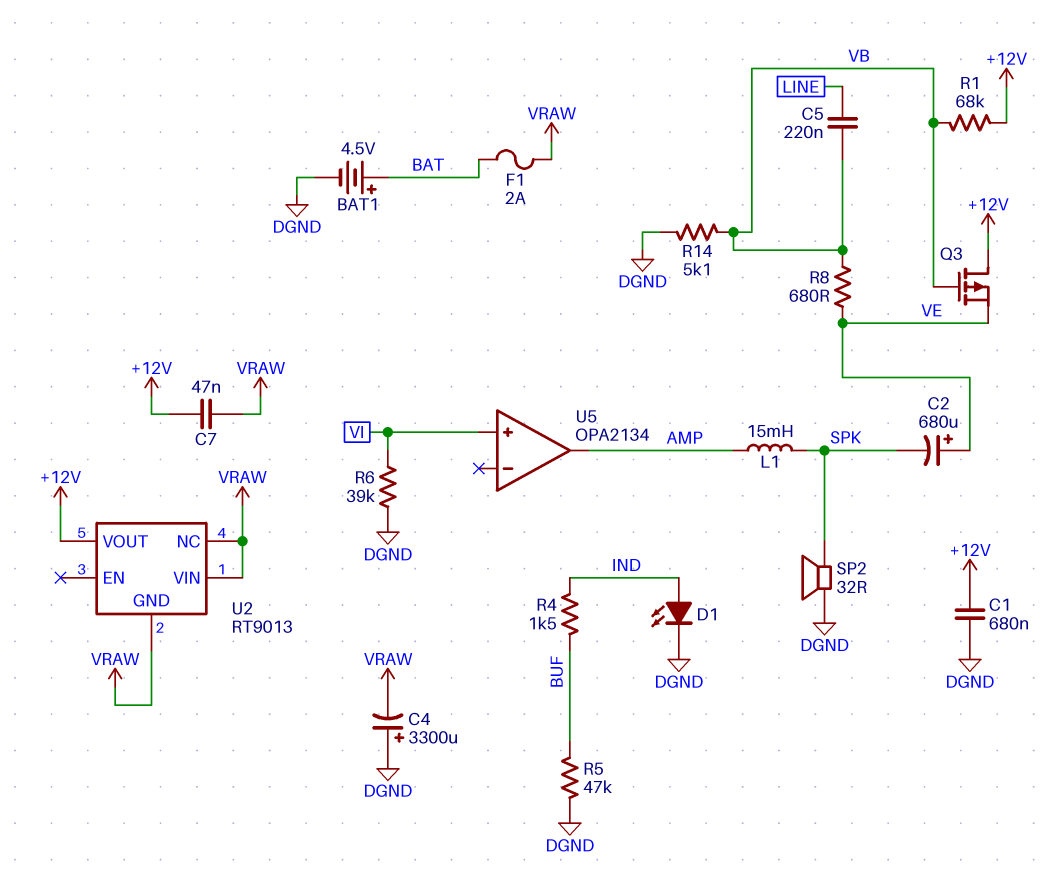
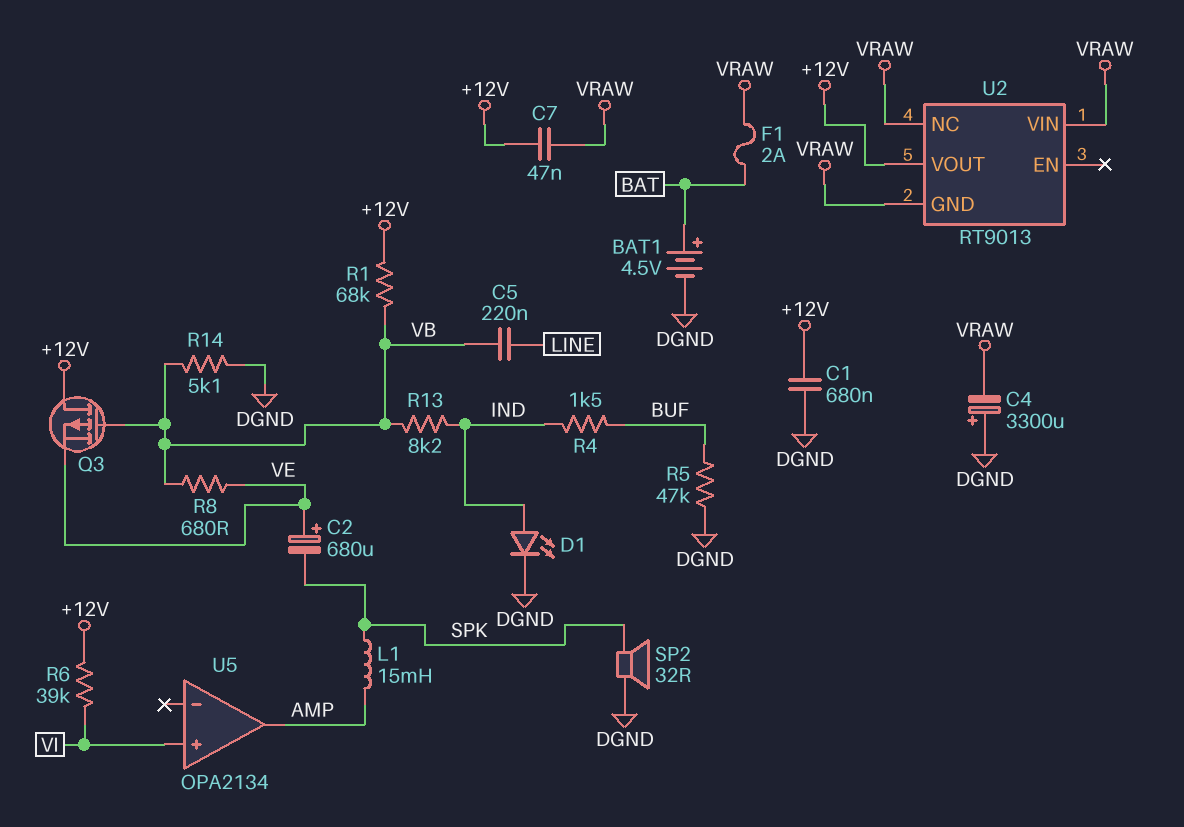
R6: 39k (DGND, VI) -> 39k (+12V, VI)
R13: none -> 8.2k (IND, VB)

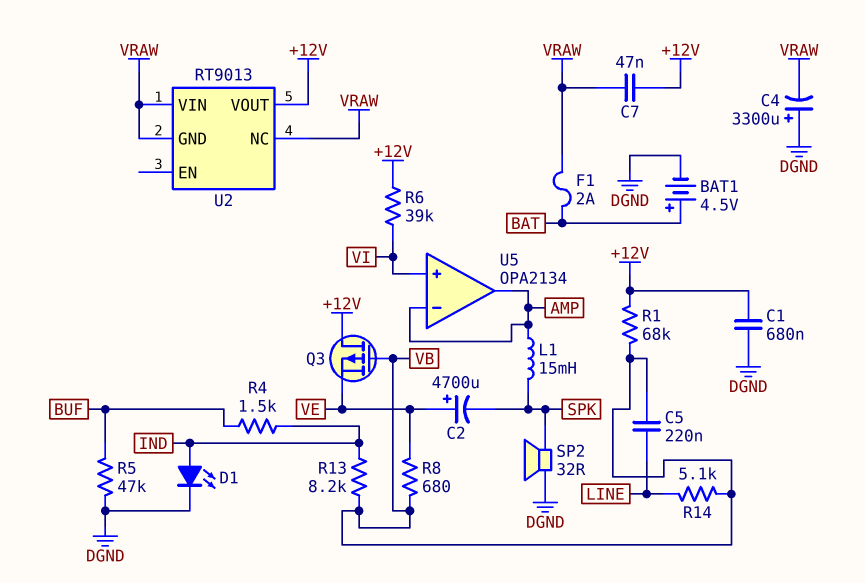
C2: 680uF (plus VE, minus SPK) -> 4700uF (plus VE, minus SPK)
R14: 5.1k (DGND, VB) -> 5.1k (LINE, VB)
U5 pin in-: none -> AMP

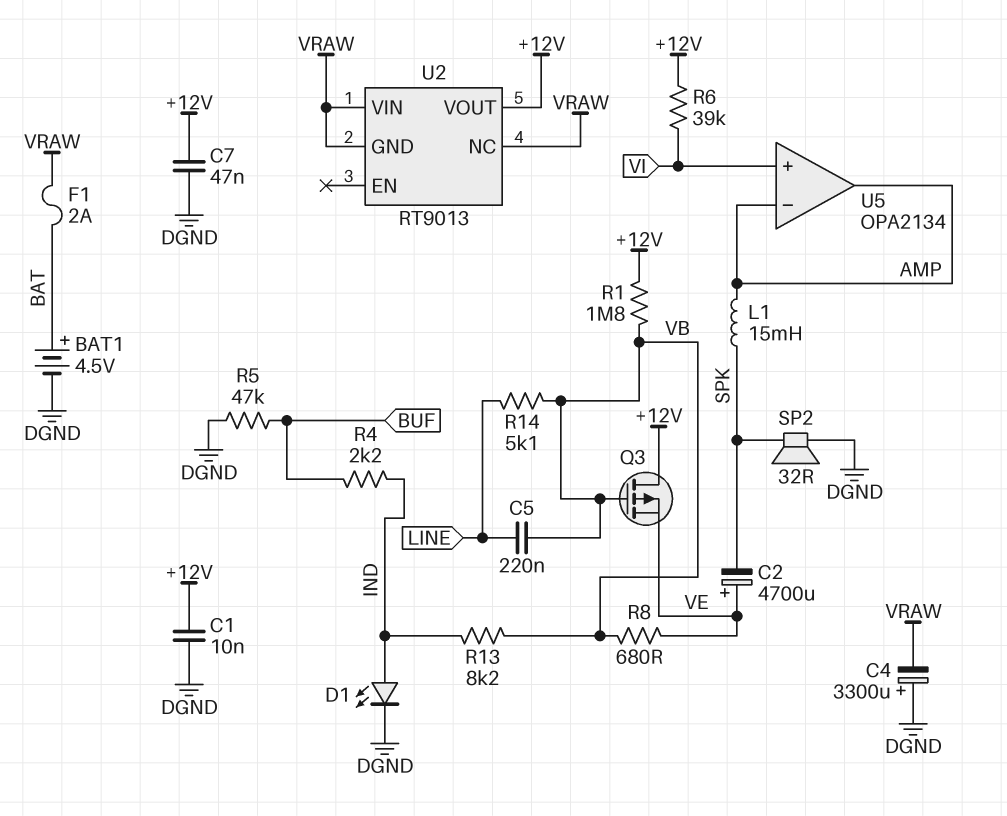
C1: 680nF (+12V, DGND) -> 10nF (+12V, DGND)
C7: 47nF (+12V, VRAW) -> 47nF (+12V, DGND)
R1: 68k (+12V, VB) -> 1.8M (+12V, VB)
R4: 1.5k (BUF, IND) -> 2.2k (BUF, IND)

